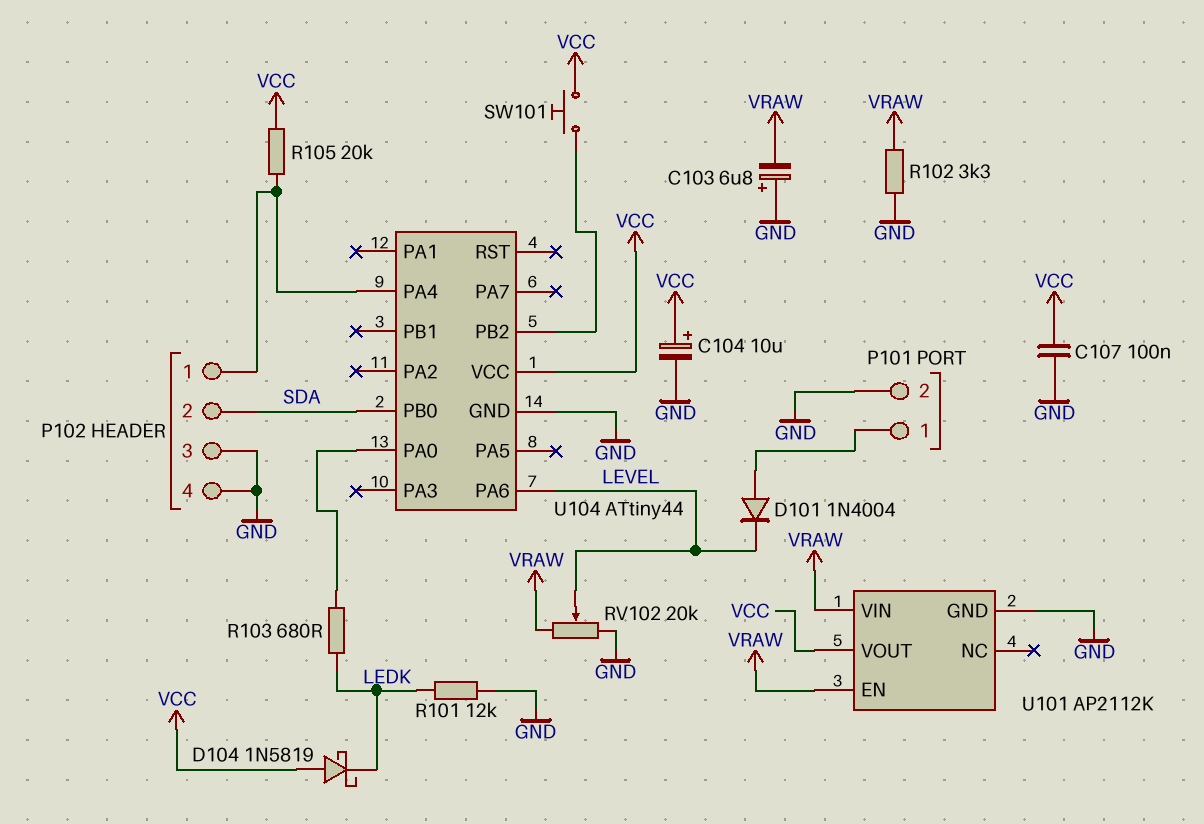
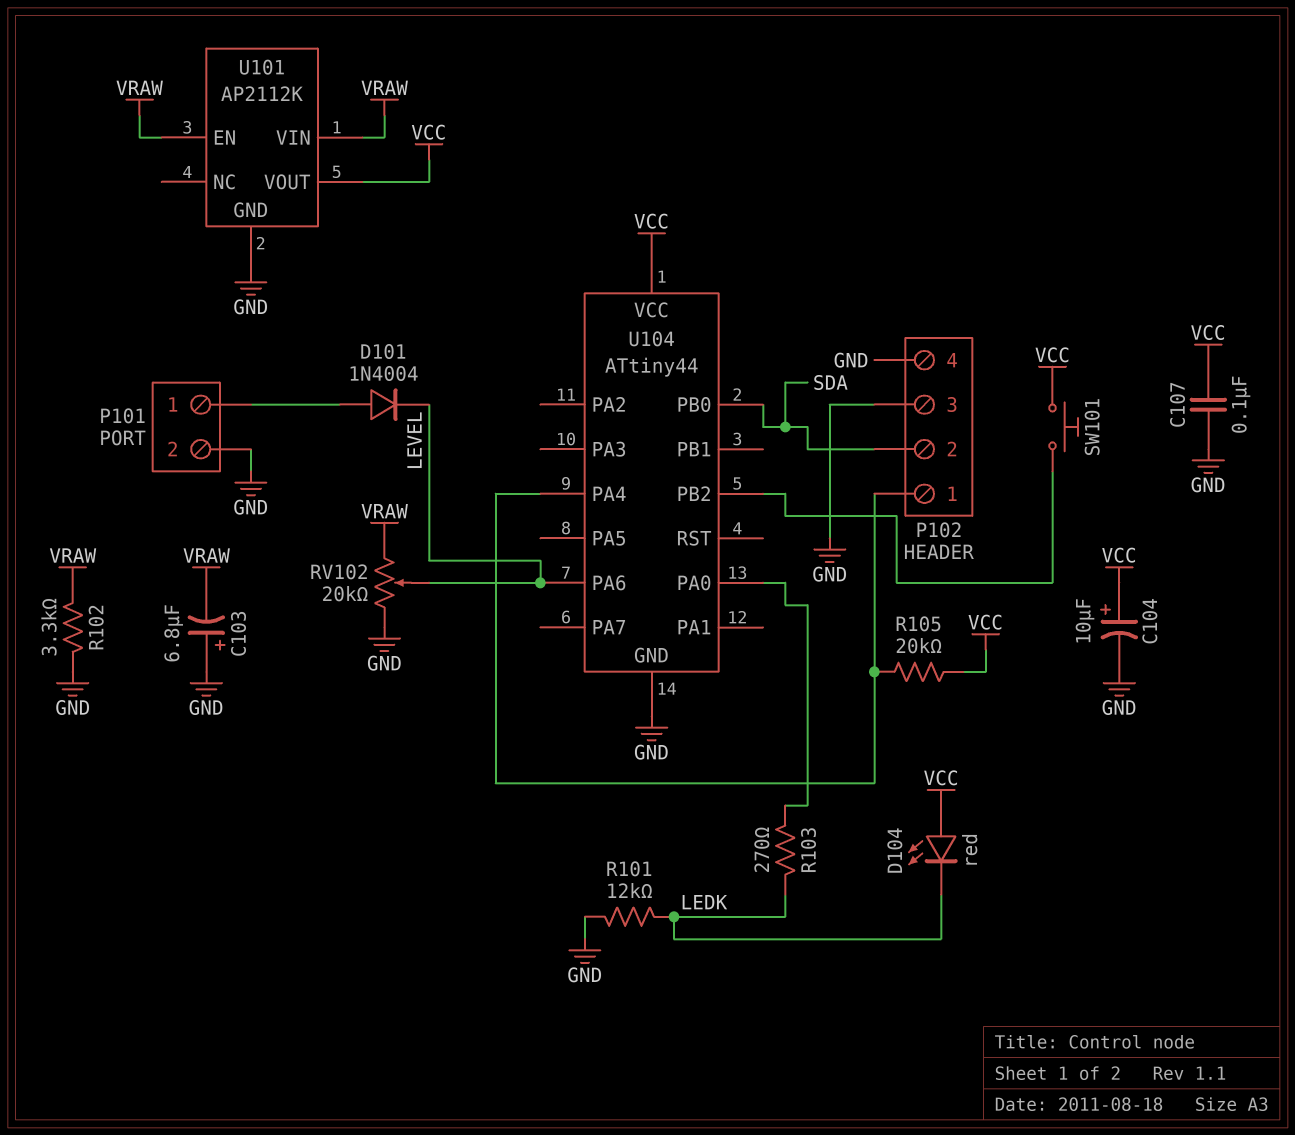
D104: schottky 1N5819 (A VCC, K LEDK) -> LED red (A VCC, K LEDK)
R103: 680 (LEDK, U104/PA0) -> 270 (LEDK, U104/PA0)

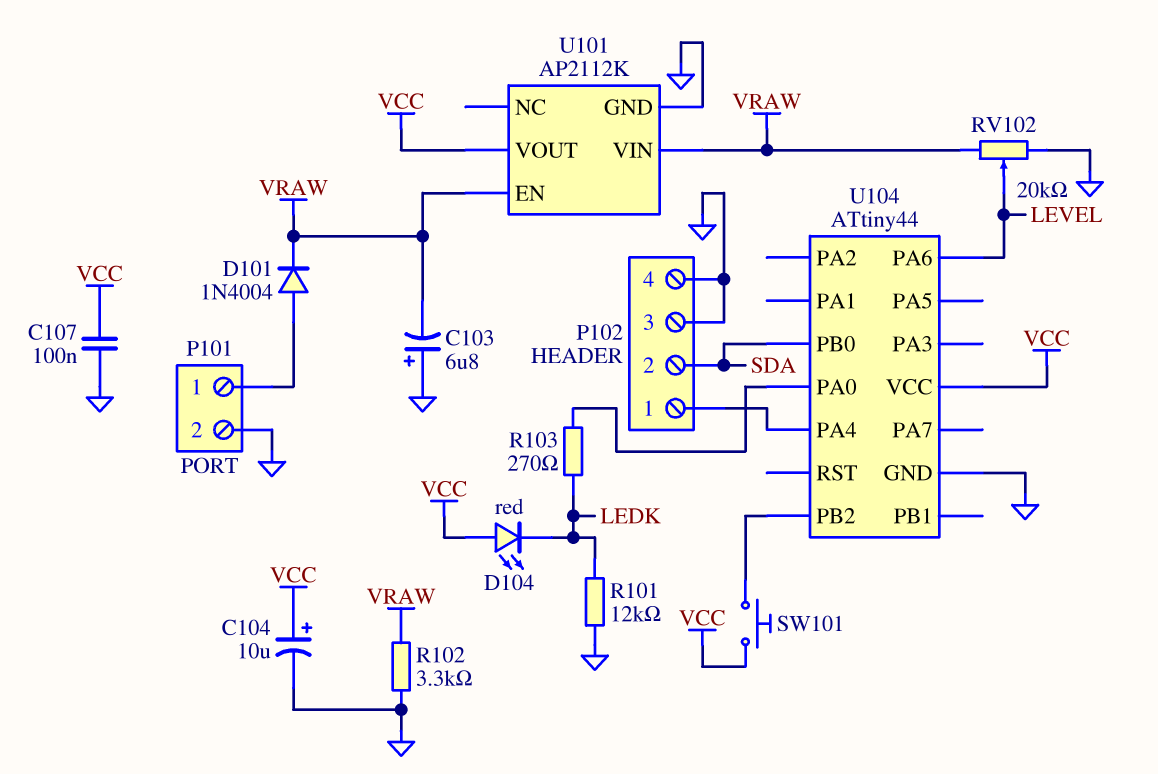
D101: diode 1N4004 (A P101/1, K LEVEL) -> diode 1N4004 (A P101/1, K VRAW)
R105: 20k (P102/1, VCC) -> none

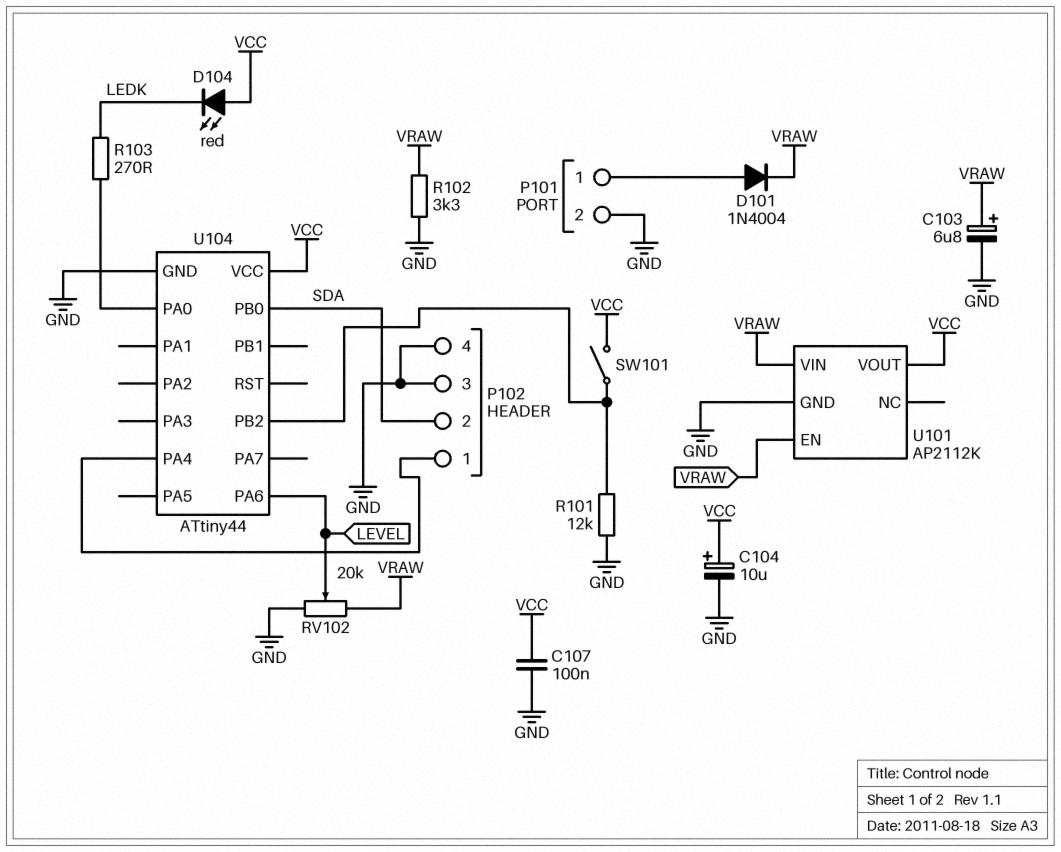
C103: 6.8uF (plus GND, minus VRAW) -> 6.8uF (plus VRAW, minus GND)
R101: 12k (GND, LEDK) -> 12k (GND, U104/PB2)
SW101: button (U104/PB2, VCC) -> switch (U104/PB2, VCC)

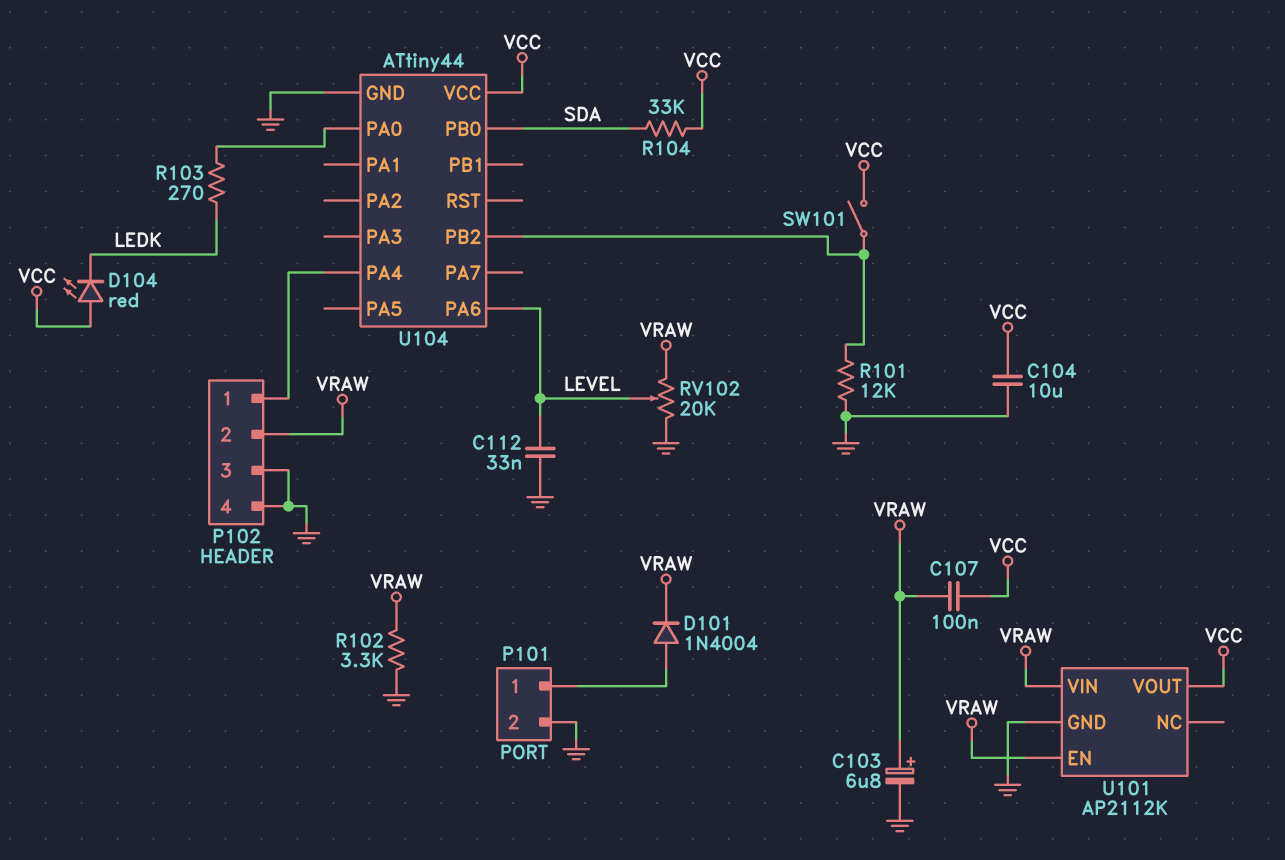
C104: 10uF (plus VCC, minus GND) -> 10uF (GND, VCC)
C107: 100nF (GND, VCC) -> 100nF (VCC, VRAW)
C112: none -> 33nF (GND, LEVEL)
P102 pin 2: SDA -> VRAW
R104: none -> 33k (SDA, VCC)

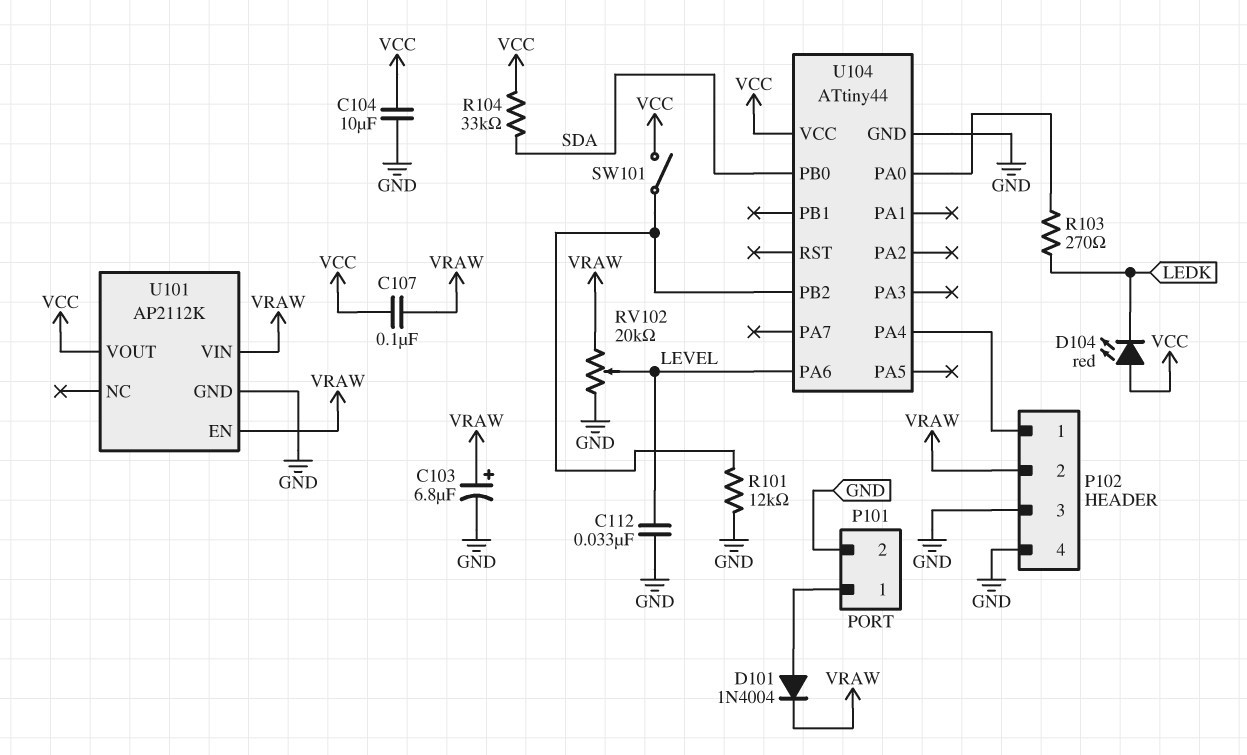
R102: 3.3k (GND, VRAW) -> none

